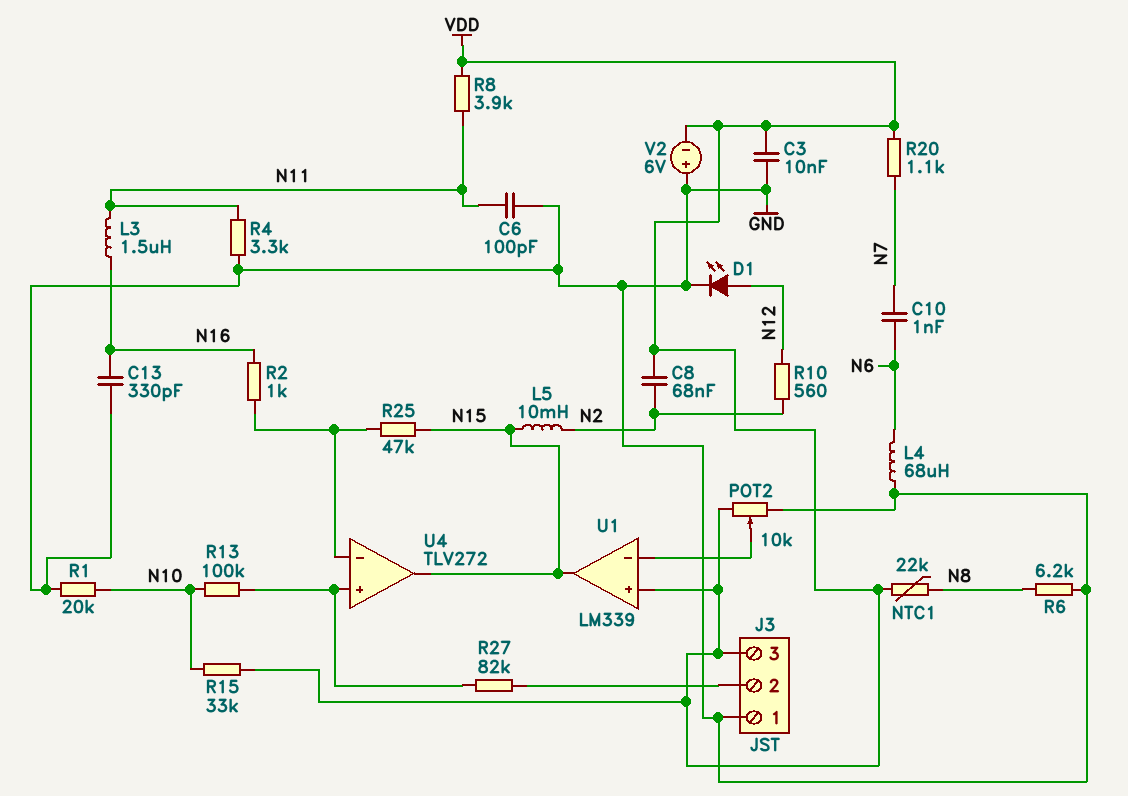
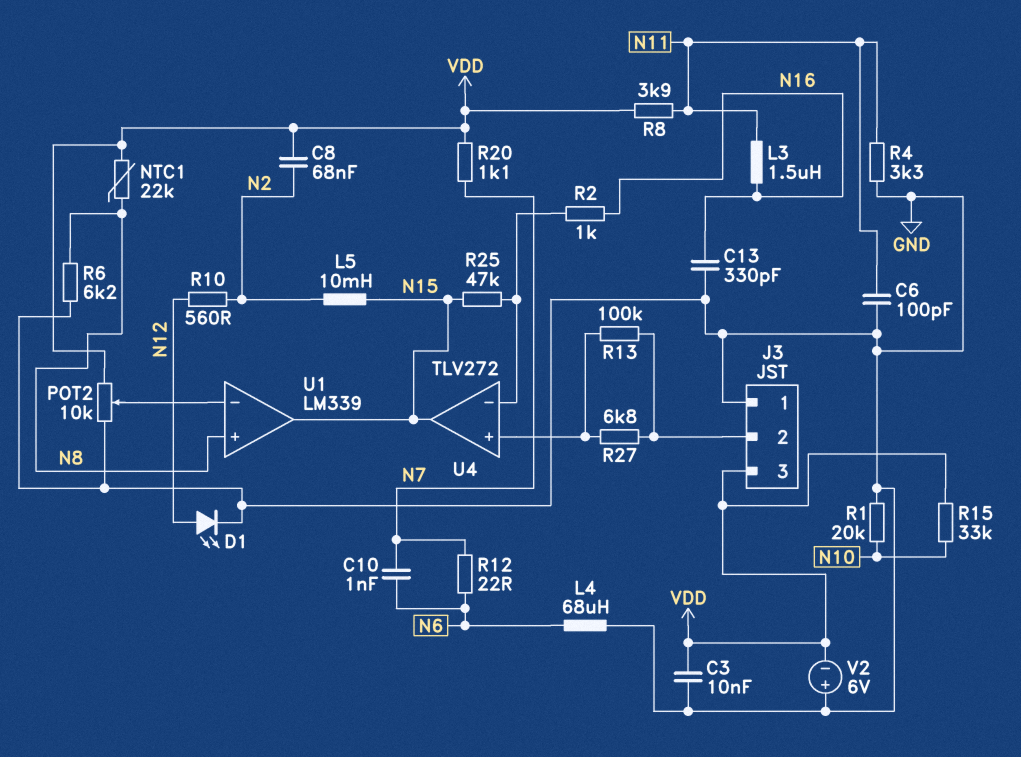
R12: none -> 22 (N6, N7)
R13: 100k (N10, U4/in+) -> 100k (J3/2, U4/in+)
R27: 82k (J3/2, U4/in+) -> 6.8k (J3/2, U4/in+)
U1 pin in+: VDD -> N8

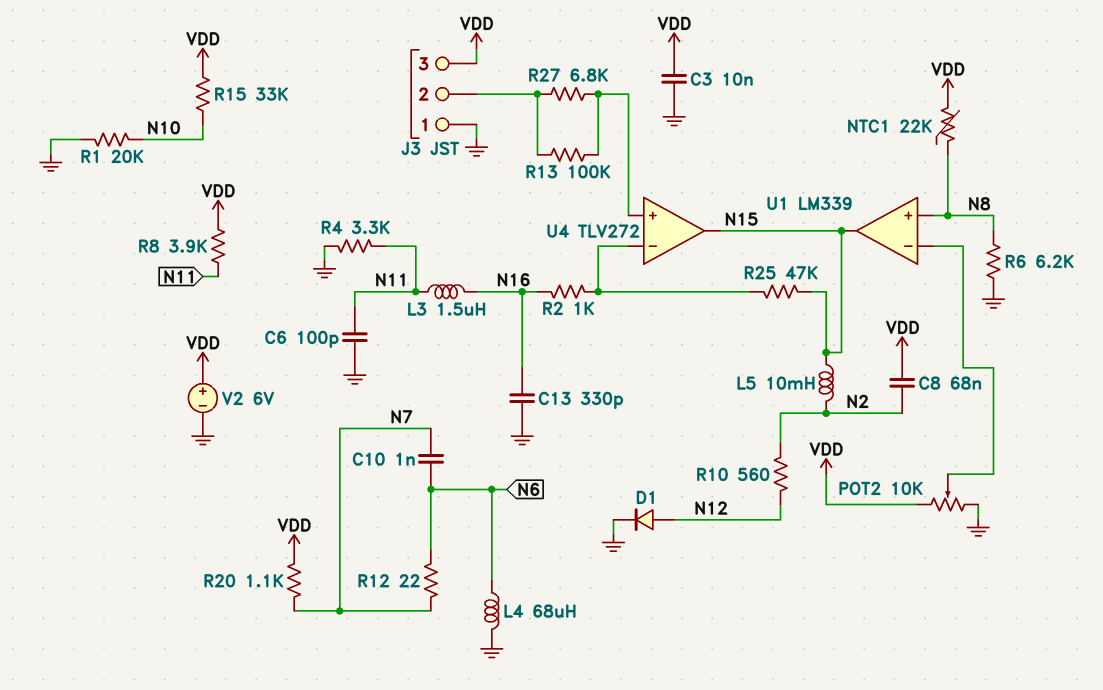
D1: LED (A N12, K GND) -> diode (A N12, K GND)
V2: 6V (plus GND, minus VDD) -> 6V (plus VDD, minus GND)

